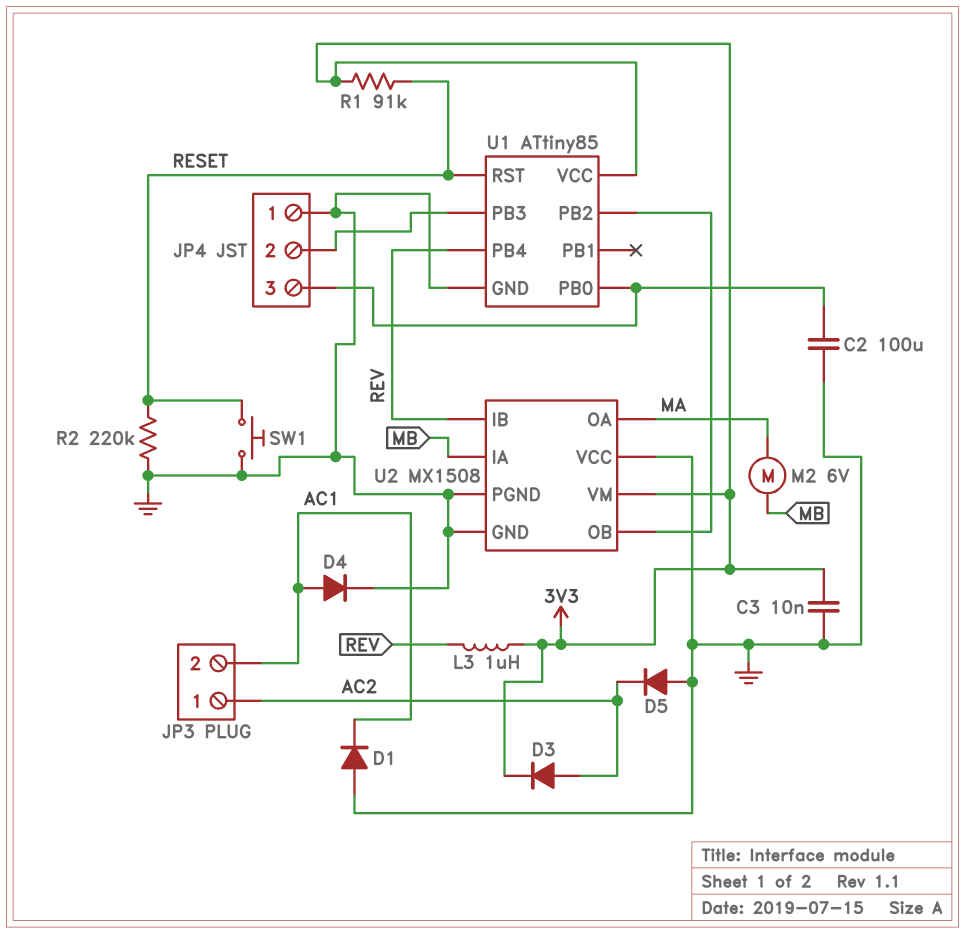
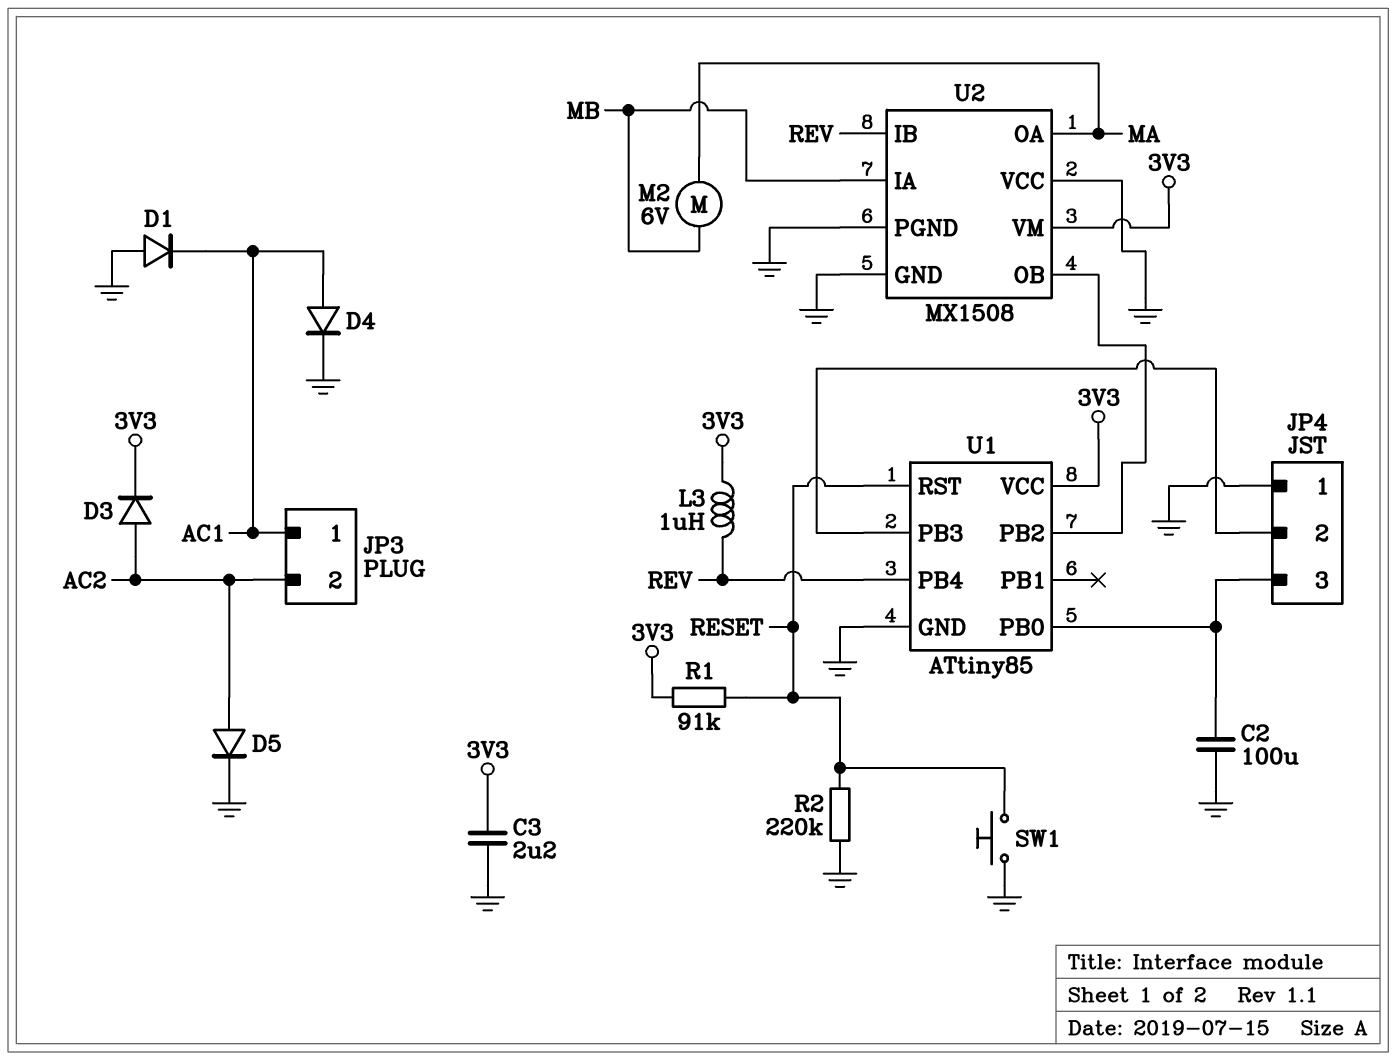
C3: 10nF (3V3, GND) -> 2.2uF (3V3, GND)
D5: diode (A GND, K AC2) -> diode (A AC2, K GND)
JP3 pin 1: AC2 -> AC1
JP3 pin 2: AC1 -> AC2

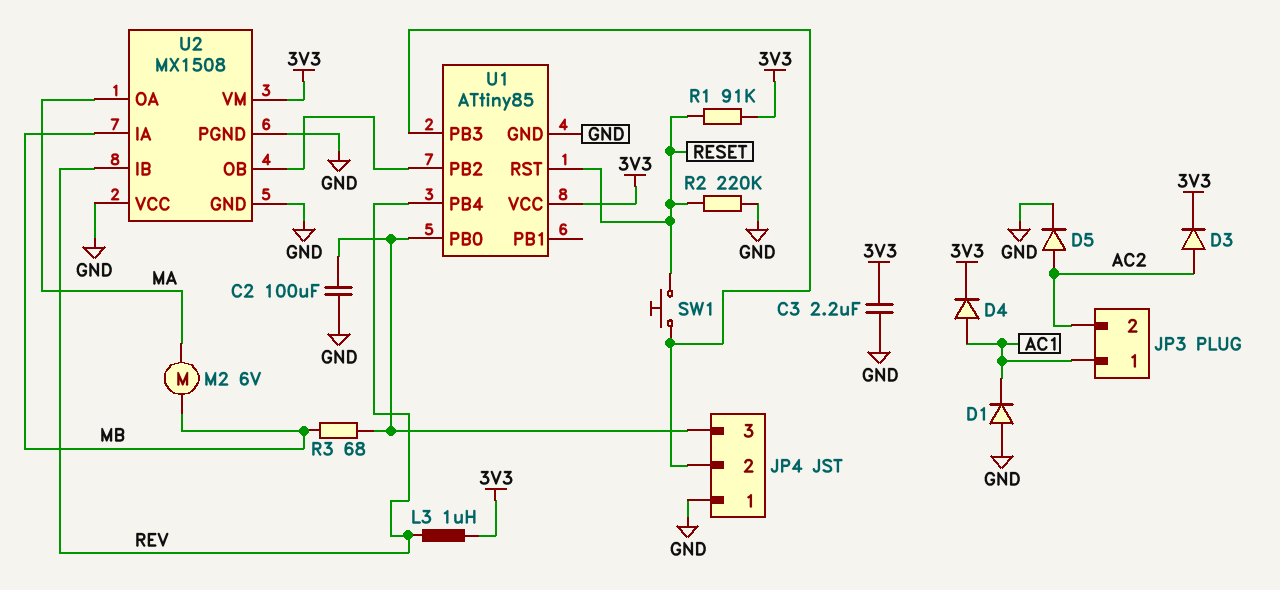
D4: diode (A AC1, K GND) -> diode (A AC1, K 3V3)
R3: none -> 68 (JP4/3, MB)
SW1: button (GND, RESET) -> button (JP4/2, RESET)

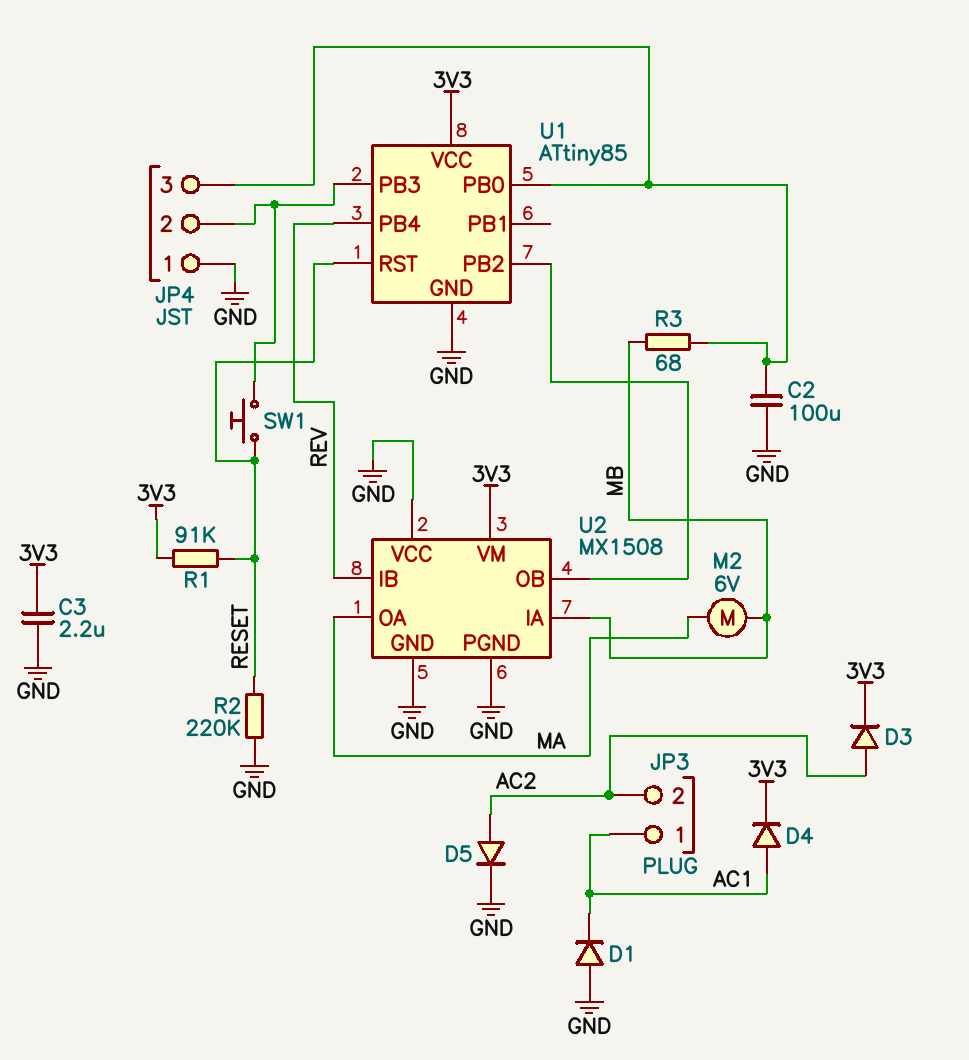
L3: 1uH (3V3, REV) -> none

